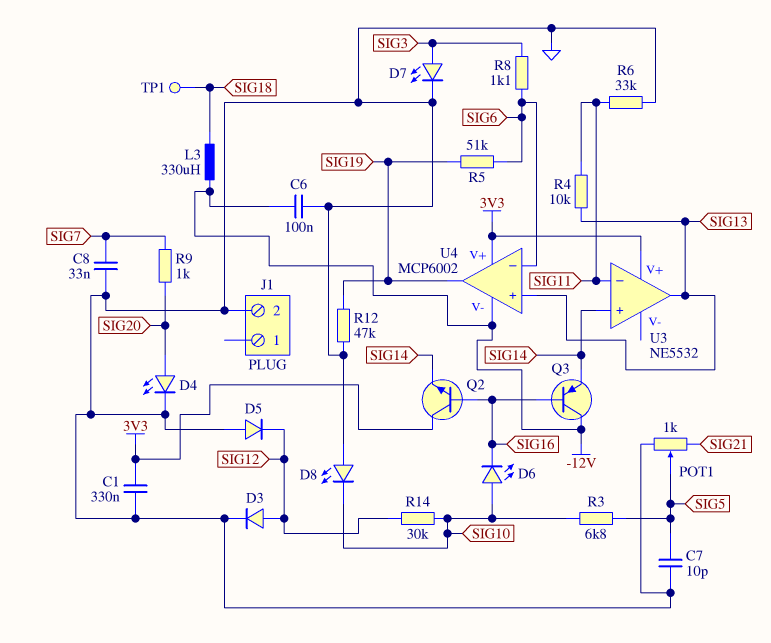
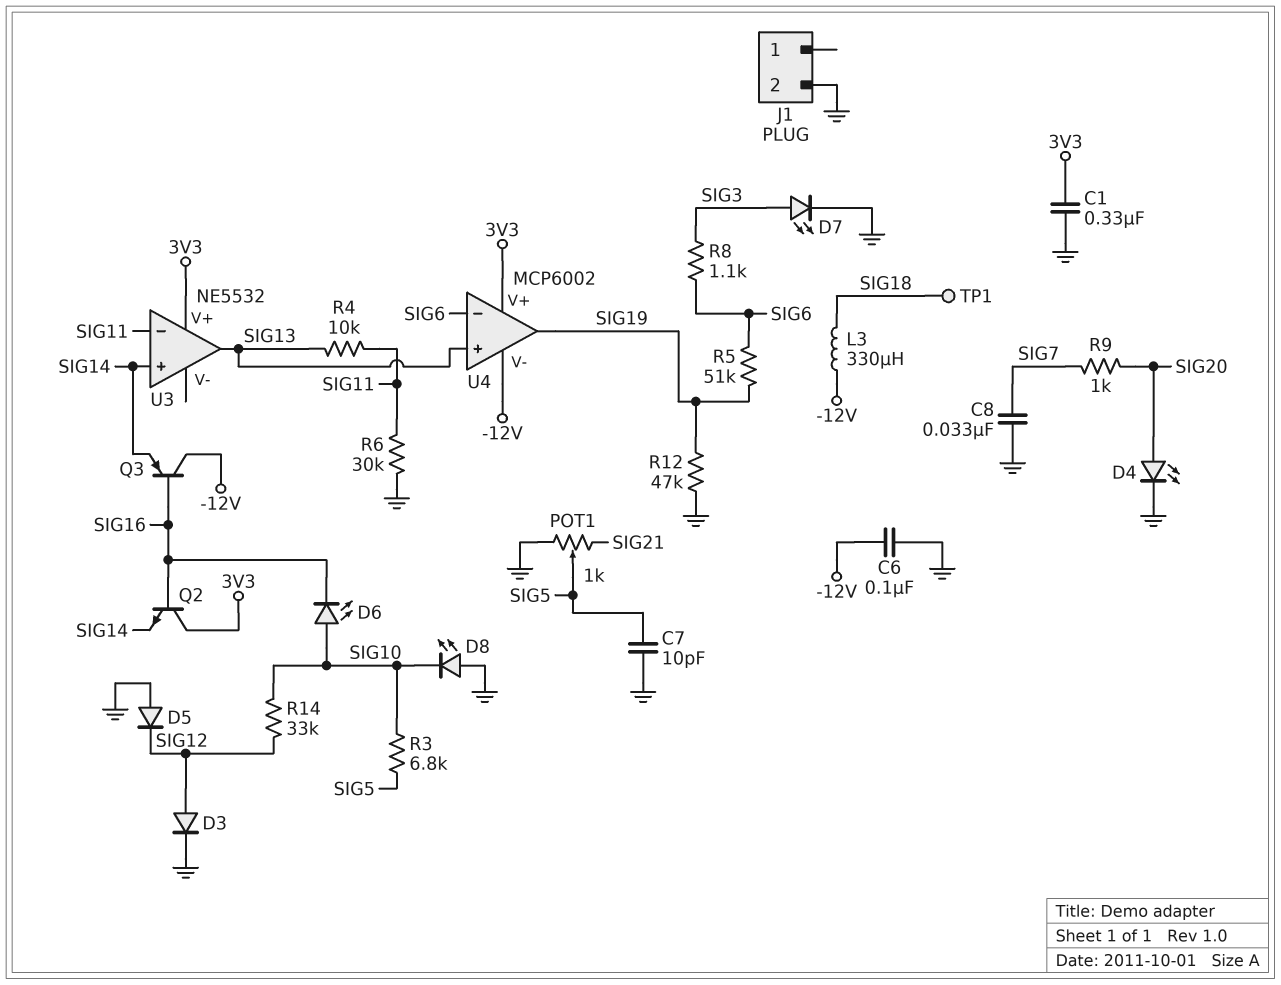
R6: 33k (GND, SIG11) -> 30k (GND, SIG11)
R14: 30k (SIG10, SIG12) -> 33k (SIG10, SIG12)

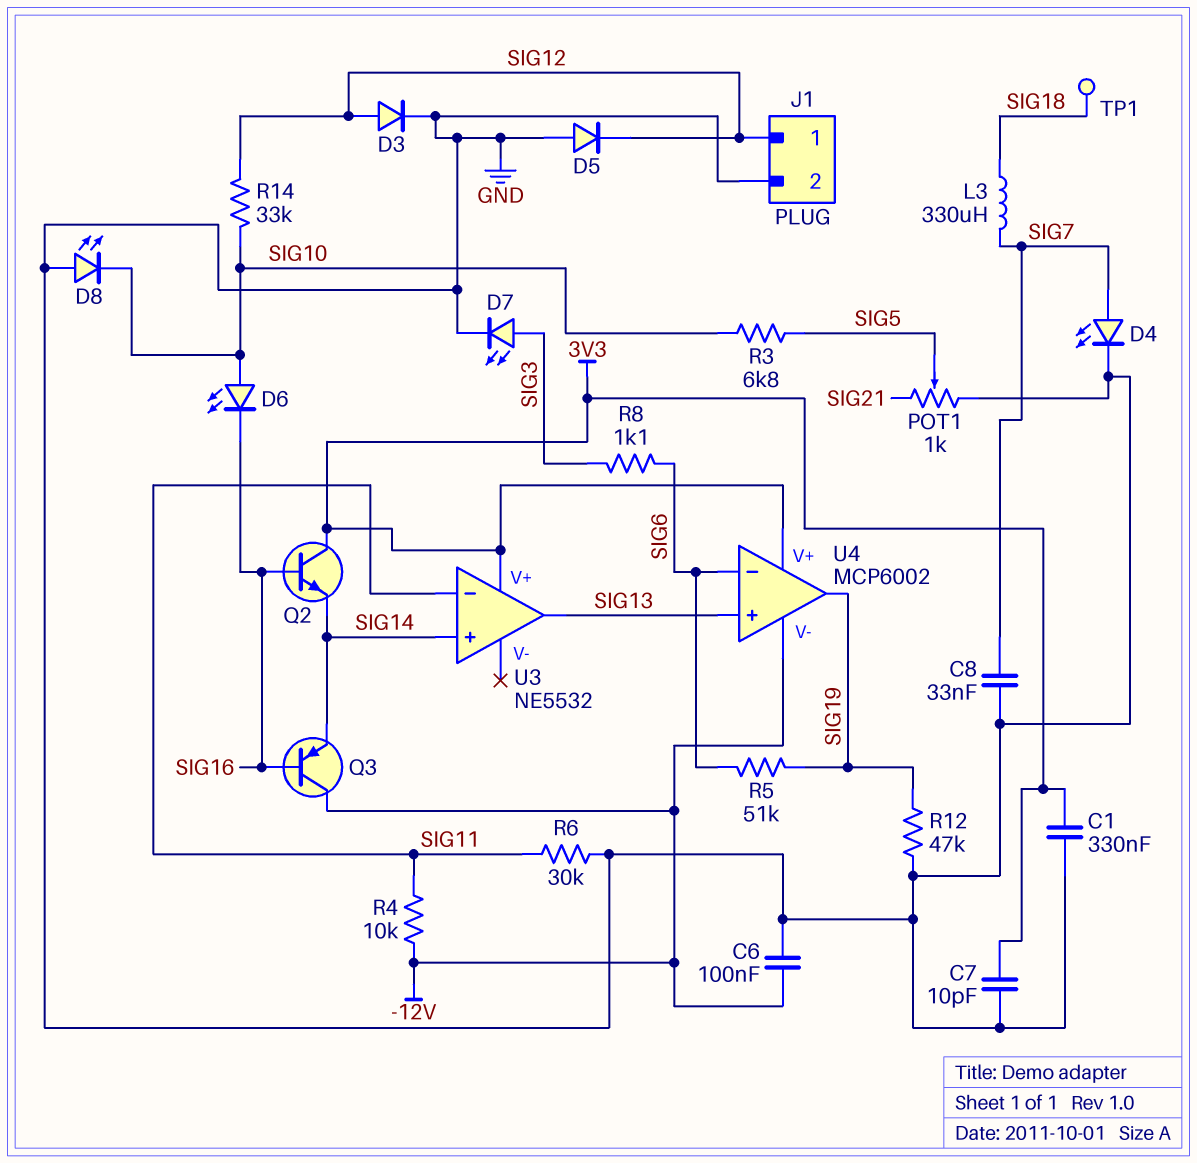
C7: 10pF (GND, SIG5) -> 10pF (3V3, GND)
D4: LED (A SIG20, K GND) -> LED (A SIG7, K GND)
J1 pin 1: none -> SIG12
L3: 330uH (-12V, SIG18) -> 330uH (SIG7, SIG18)
R4: 10k (SIG11, SIG13) -> 10k (-12V, SIG11)
R9: 1k (SIG7, SIG20) -> none

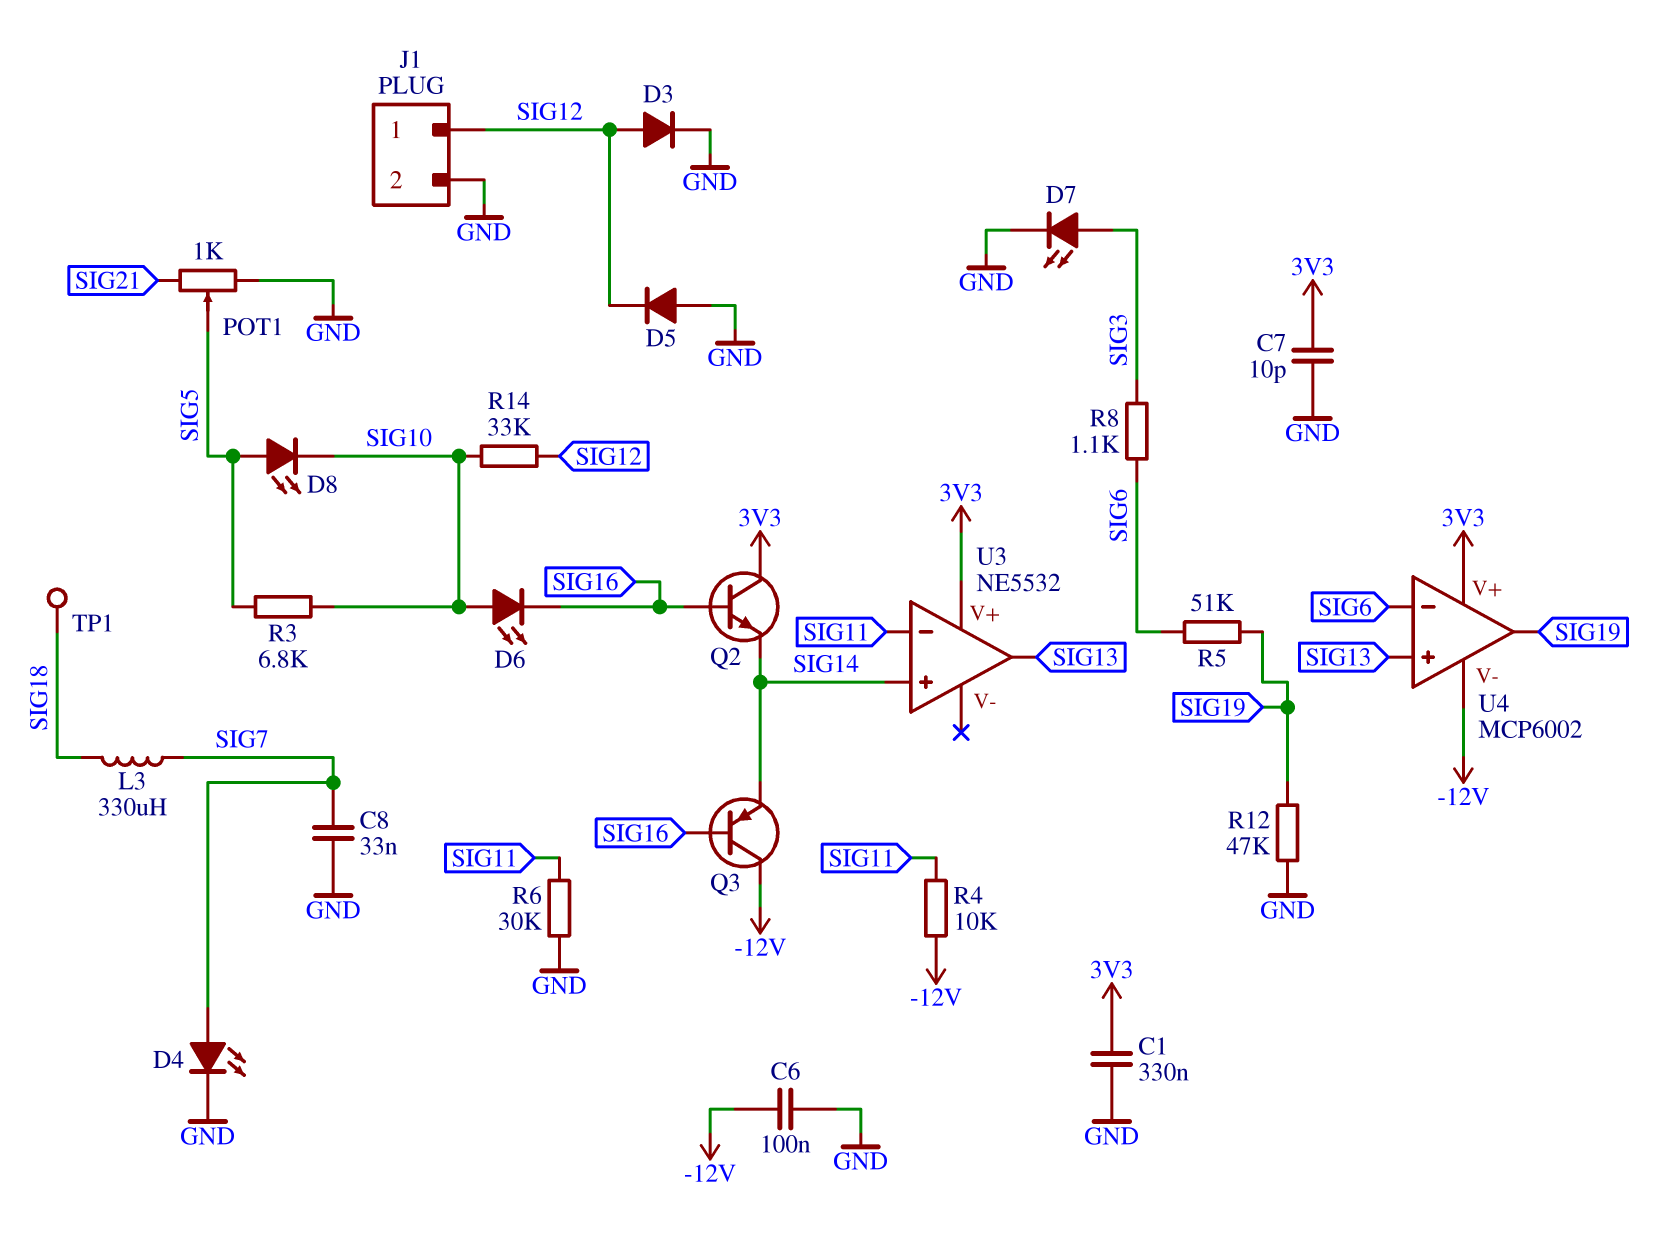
D8: LED (A GND, K SIG10) -> LED (A SIG5, K SIG10)

